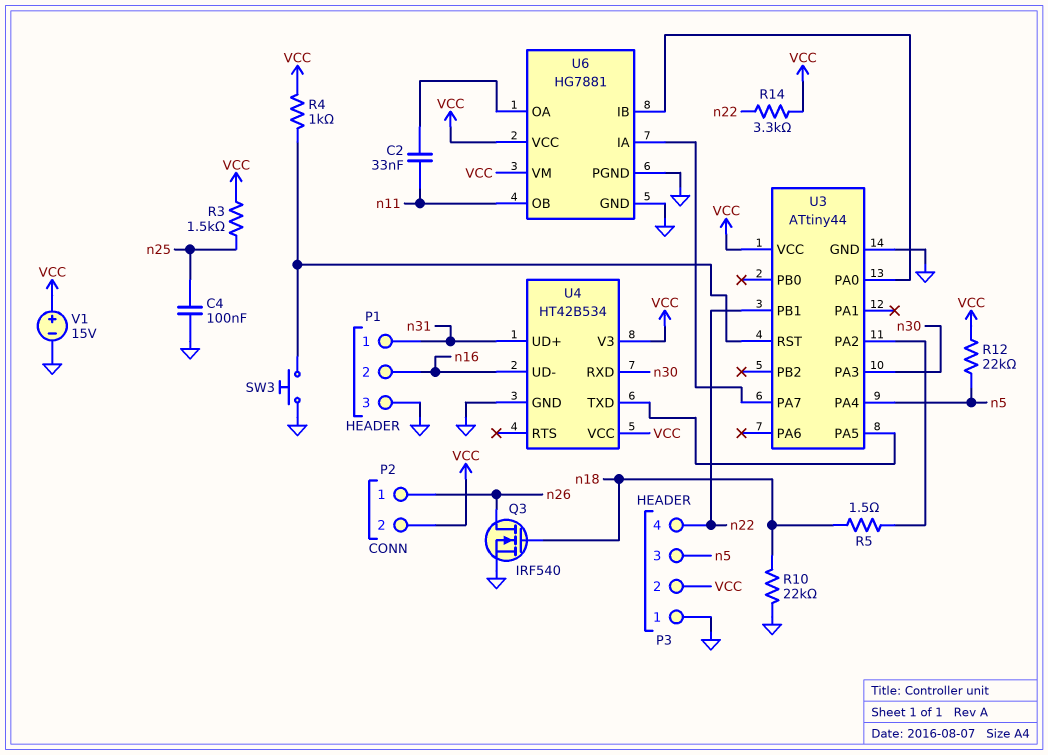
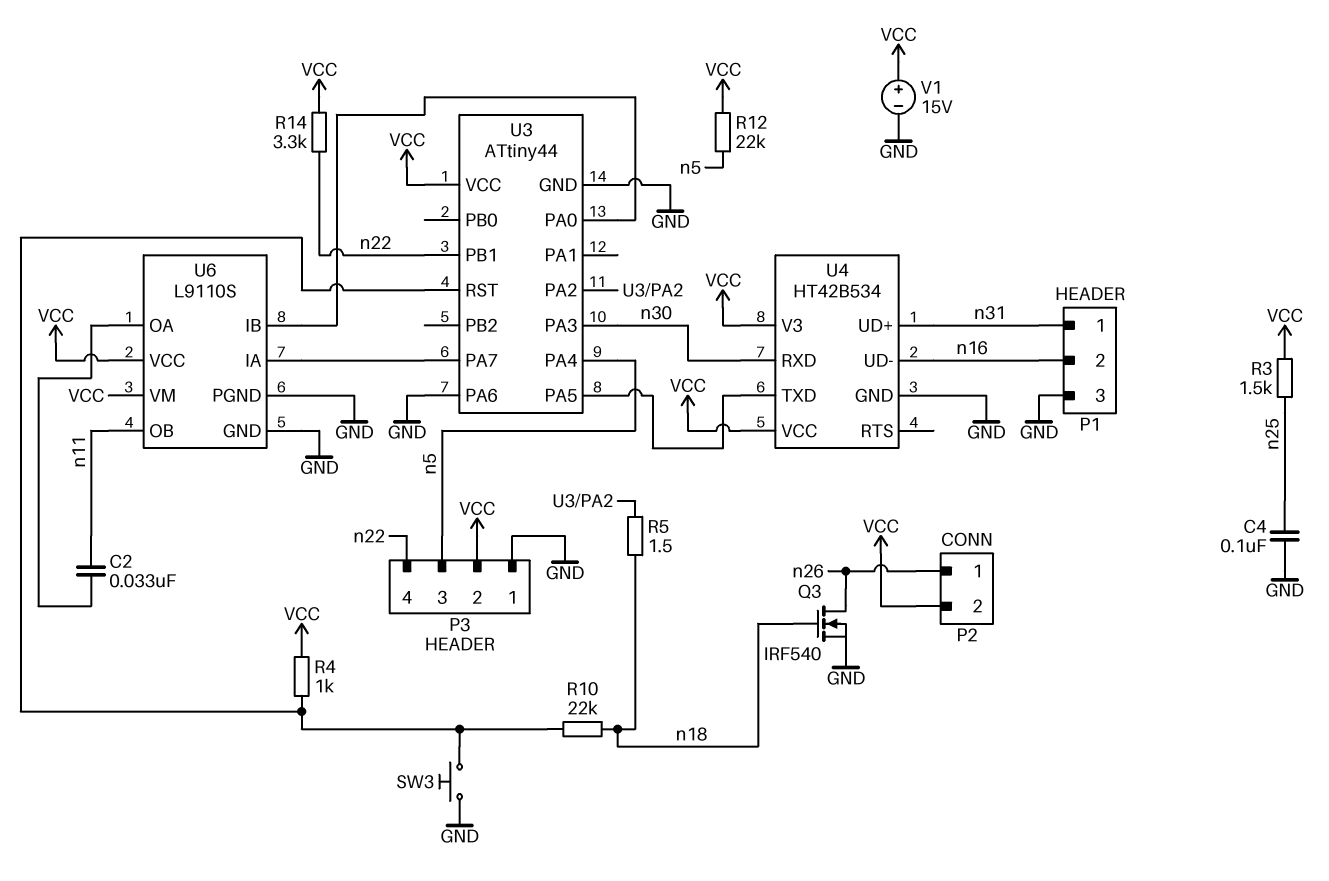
R10: 22k (GND, n18) -> 22k (U3/RST, n18)
U3 pin PA6: none -> GND
U6: HG7881 -> L9110S

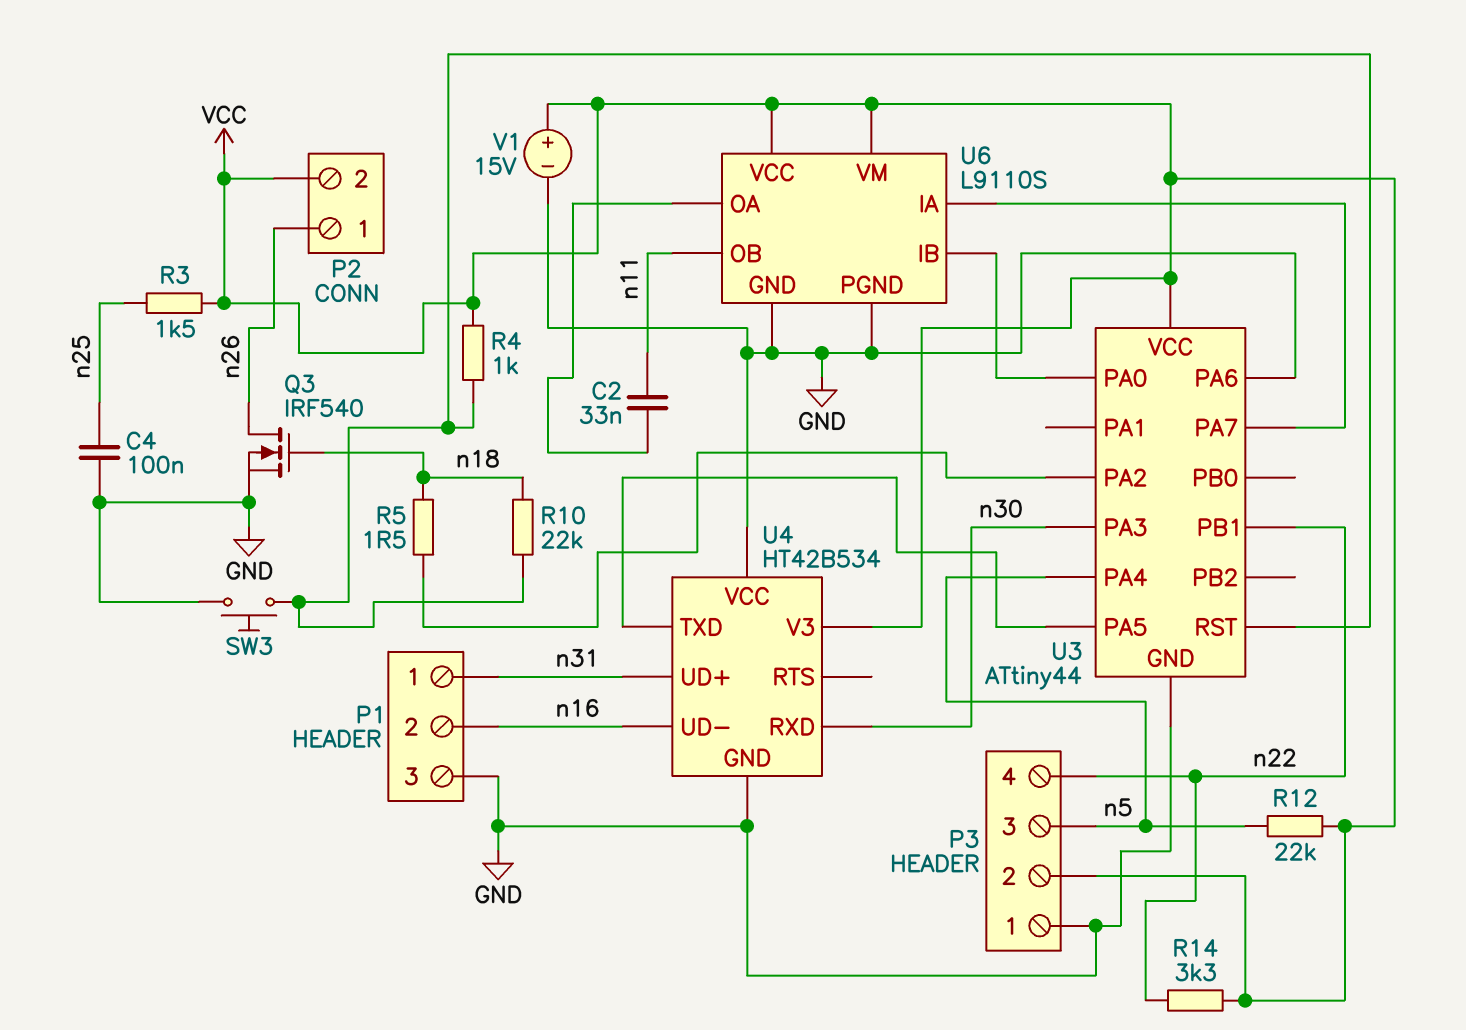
U4 pin VCC: VCC -> GND

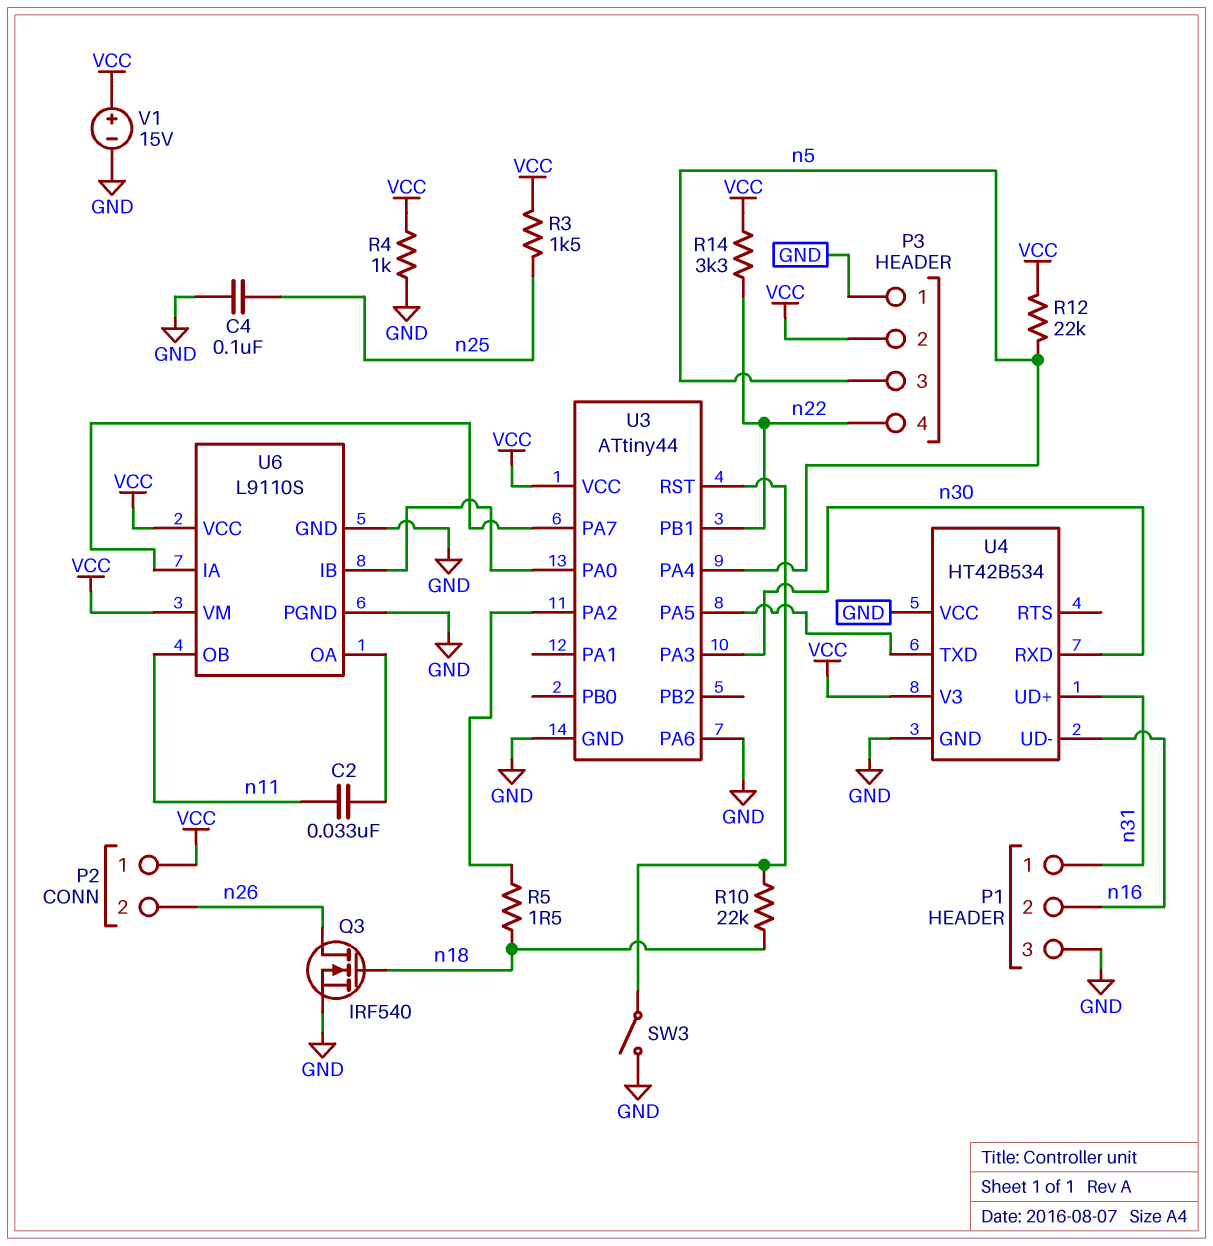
P2 pin 1: n26 -> VCC
P2 pin 2: VCC -> n26
R4: 1k (U3/RST, VCC) -> 1k (GND, VCC)
SW3: button (GND, U3/RST) -> switch (GND, U3/RST)

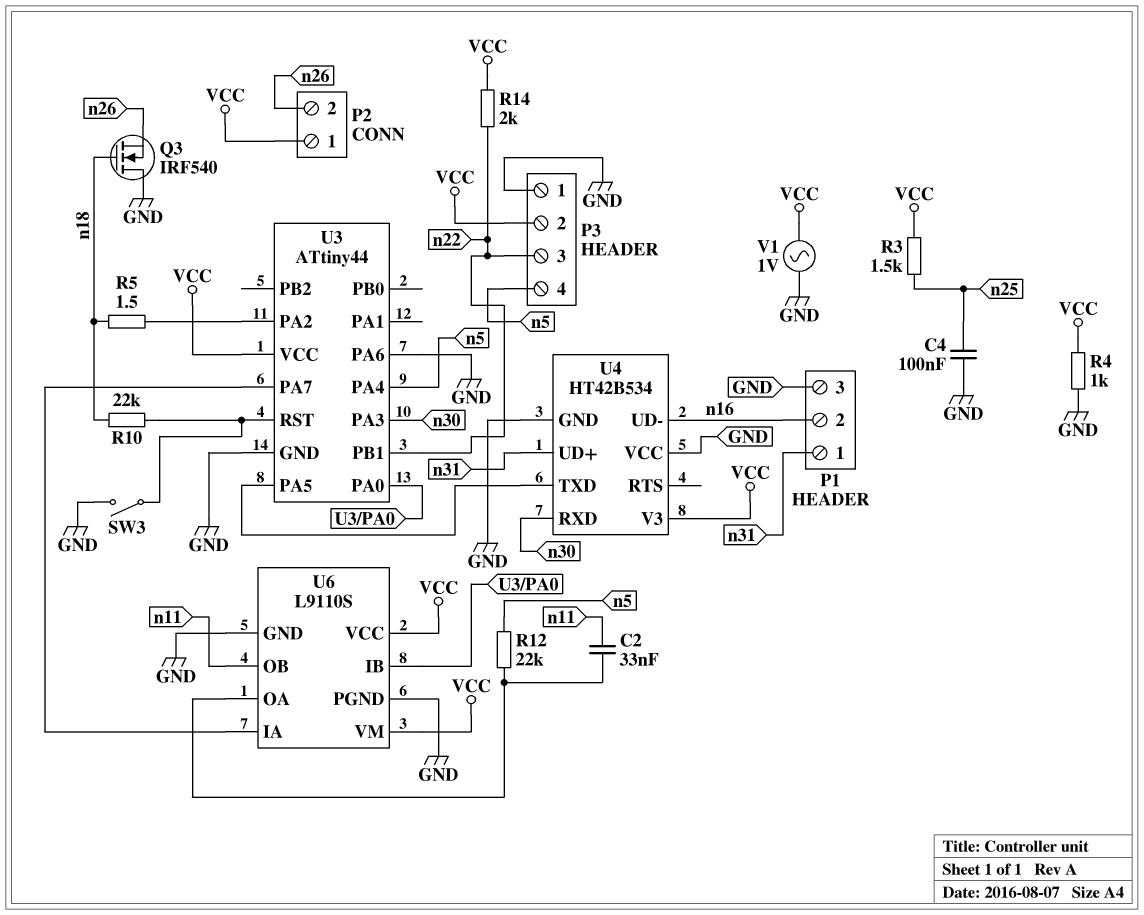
P3 pin 3: n5 -> n22
P3 pin 4: n22 -> n5
Q3: NMOS IRF540 (G n18, D n26, S GND) -> NMOS IRF540 (G n18, D GND, S n26)
R12: 22k (VCC, n5) -> 22k (U6/OA, n5)
R14: 3.3k (VCC, n22) -> 2k (VCC, n22)
V1: 15V (plus VCC, minus GND) -> AC 1V (GND, VCC)

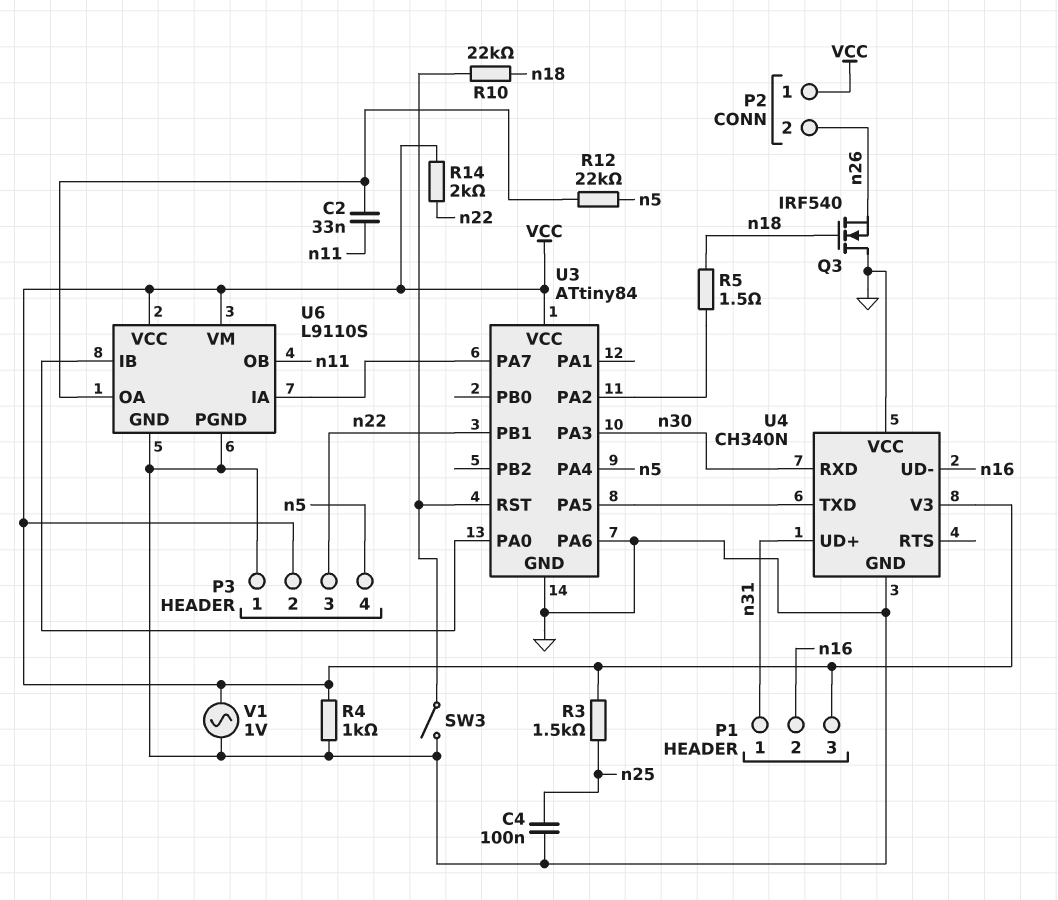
P1 pin 3: GND -> VCC
U3: ATtiny44 -> ATtiny84
U4: HT42B534 -> CH340N

